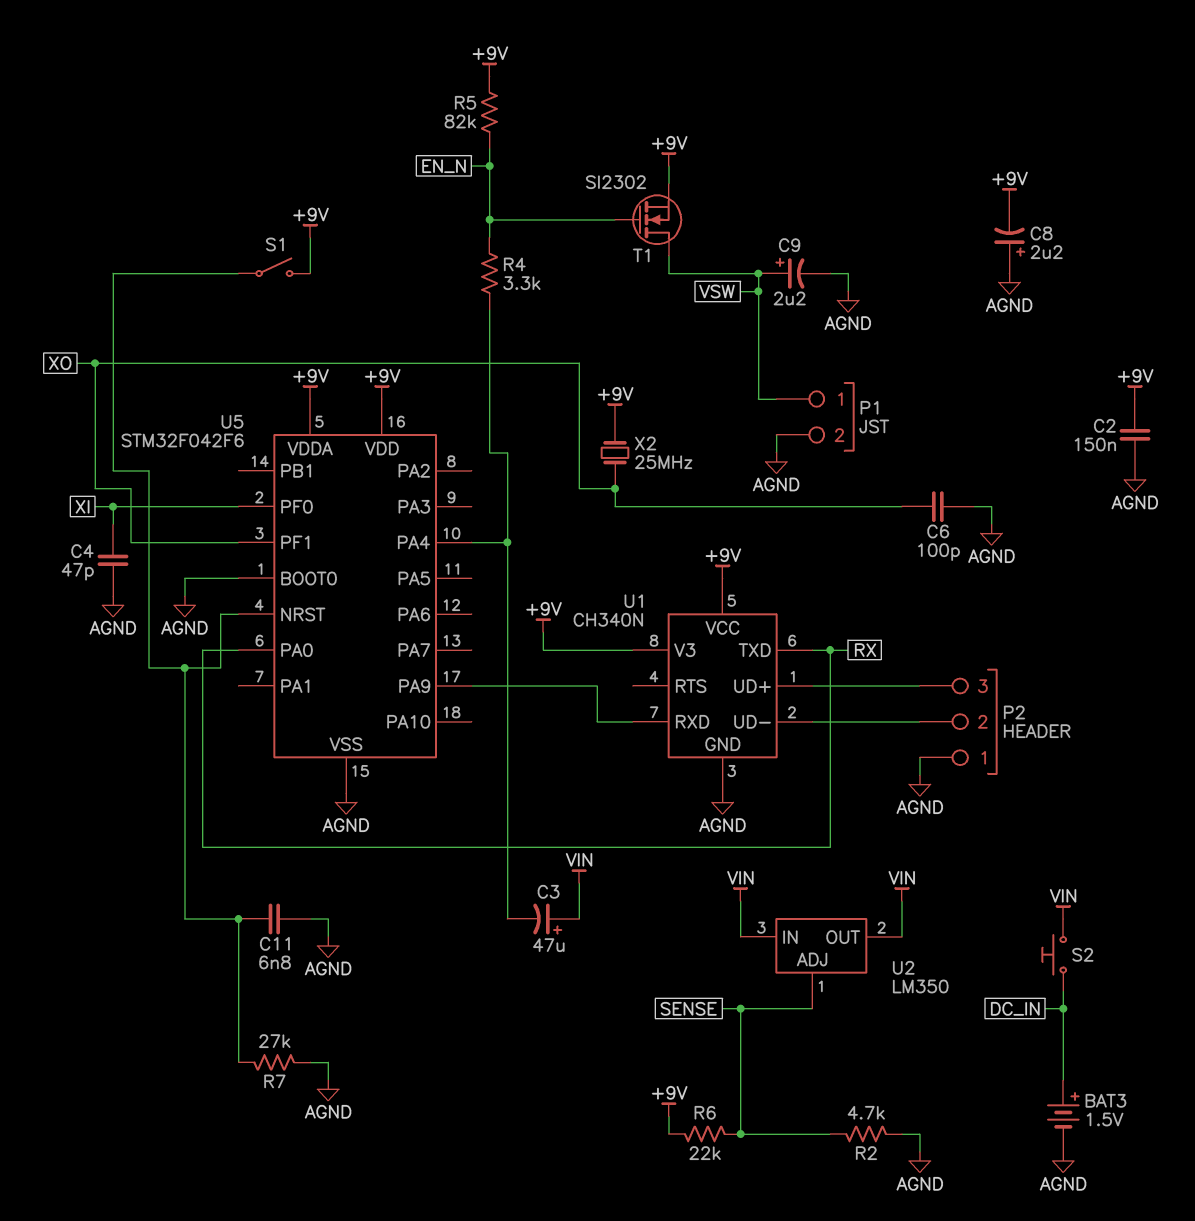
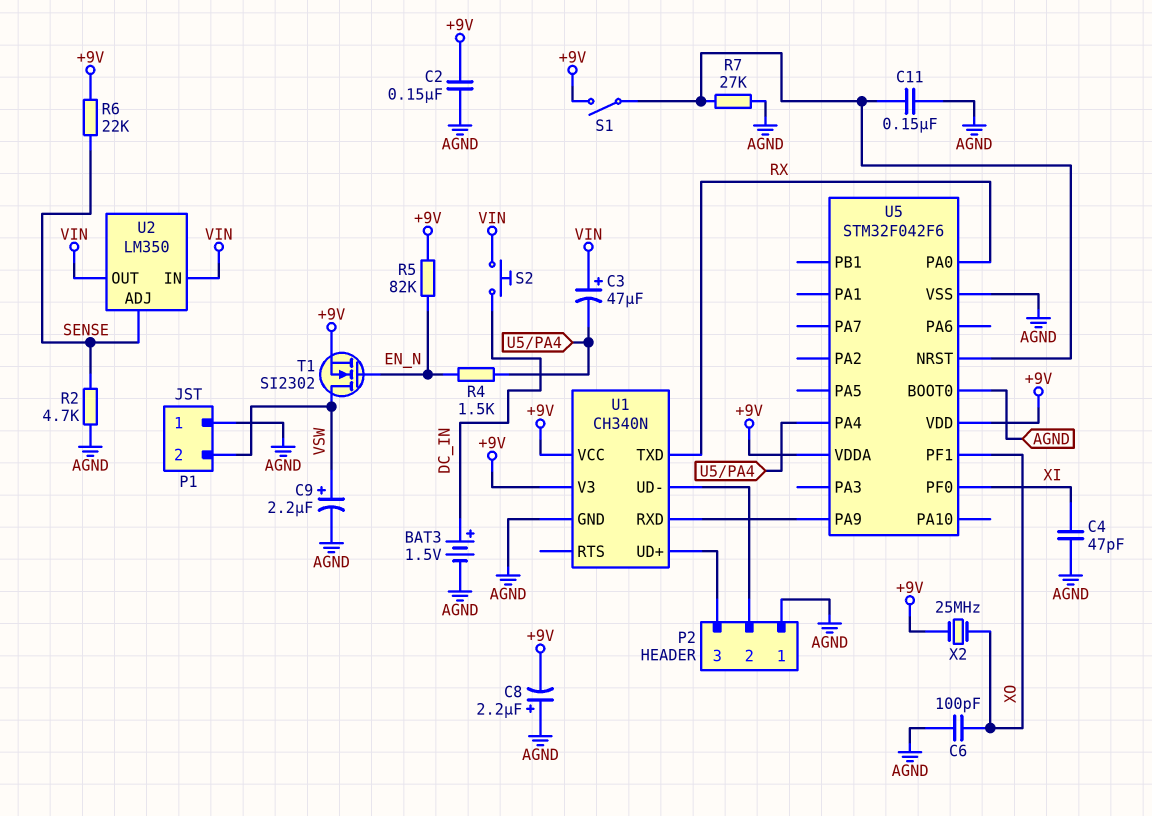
C11: 6.8nF (AGND, U5/NRST) -> 150nF (AGND, U5/NRST)
P1 pin 1: VSW -> AGND
P1 pin 2: AGND -> VSW
R4: 3.3k (EN_N, U5/PA4) -> 1.5k (EN_N, U5/PA4)

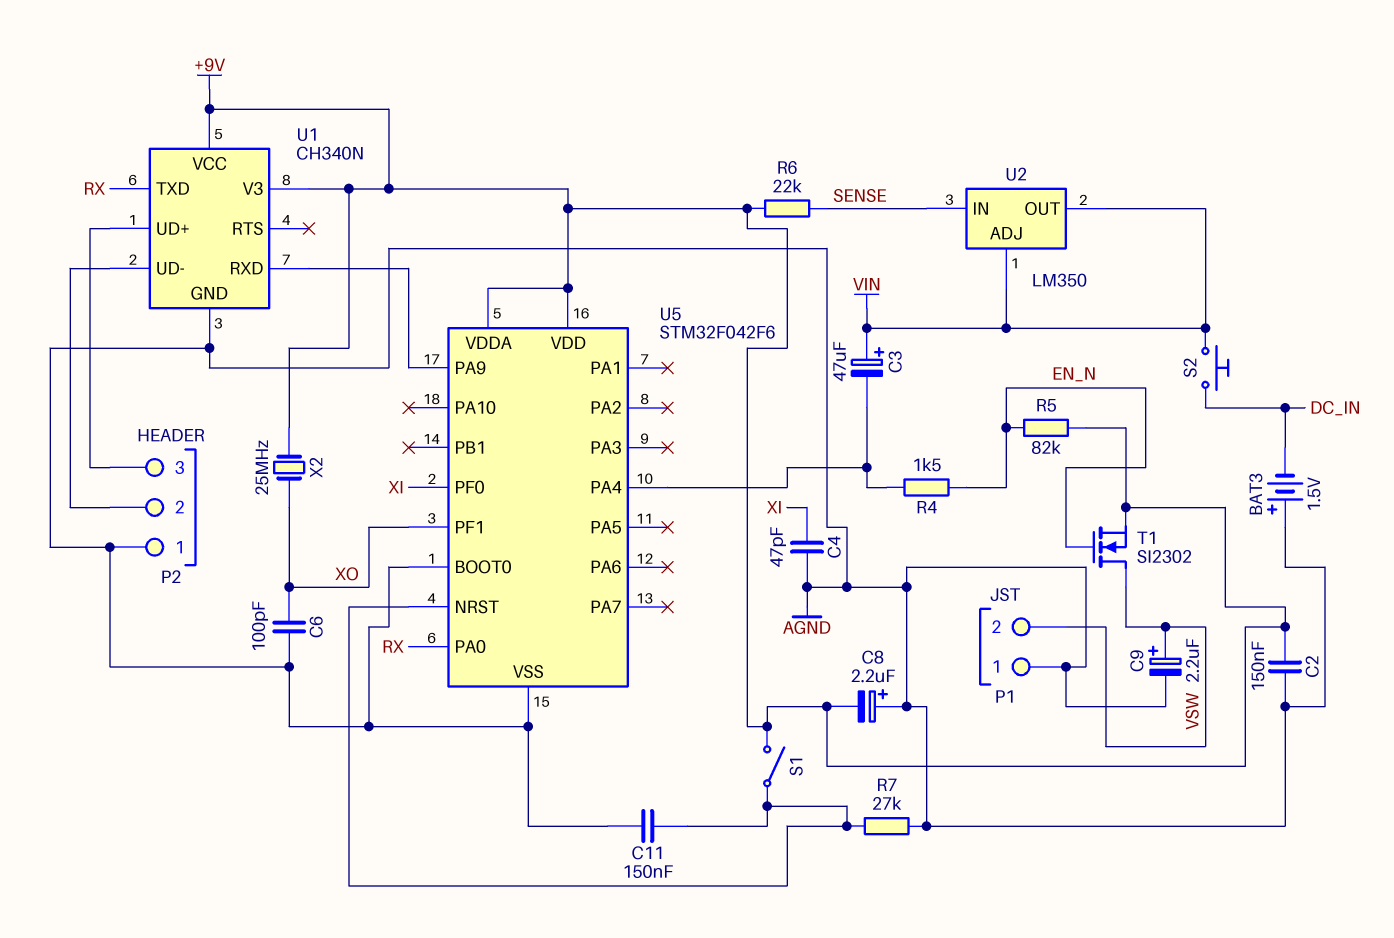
BAT3: 1.5V (plus DC_IN, minus AGND) -> 1.5V (plus AGND, minus DC_IN)
R2: 4.7k (AGND, SENSE) -> none
U2 pin ADJ: SENSE -> VIN
U2 pin IN: VIN -> SENSE

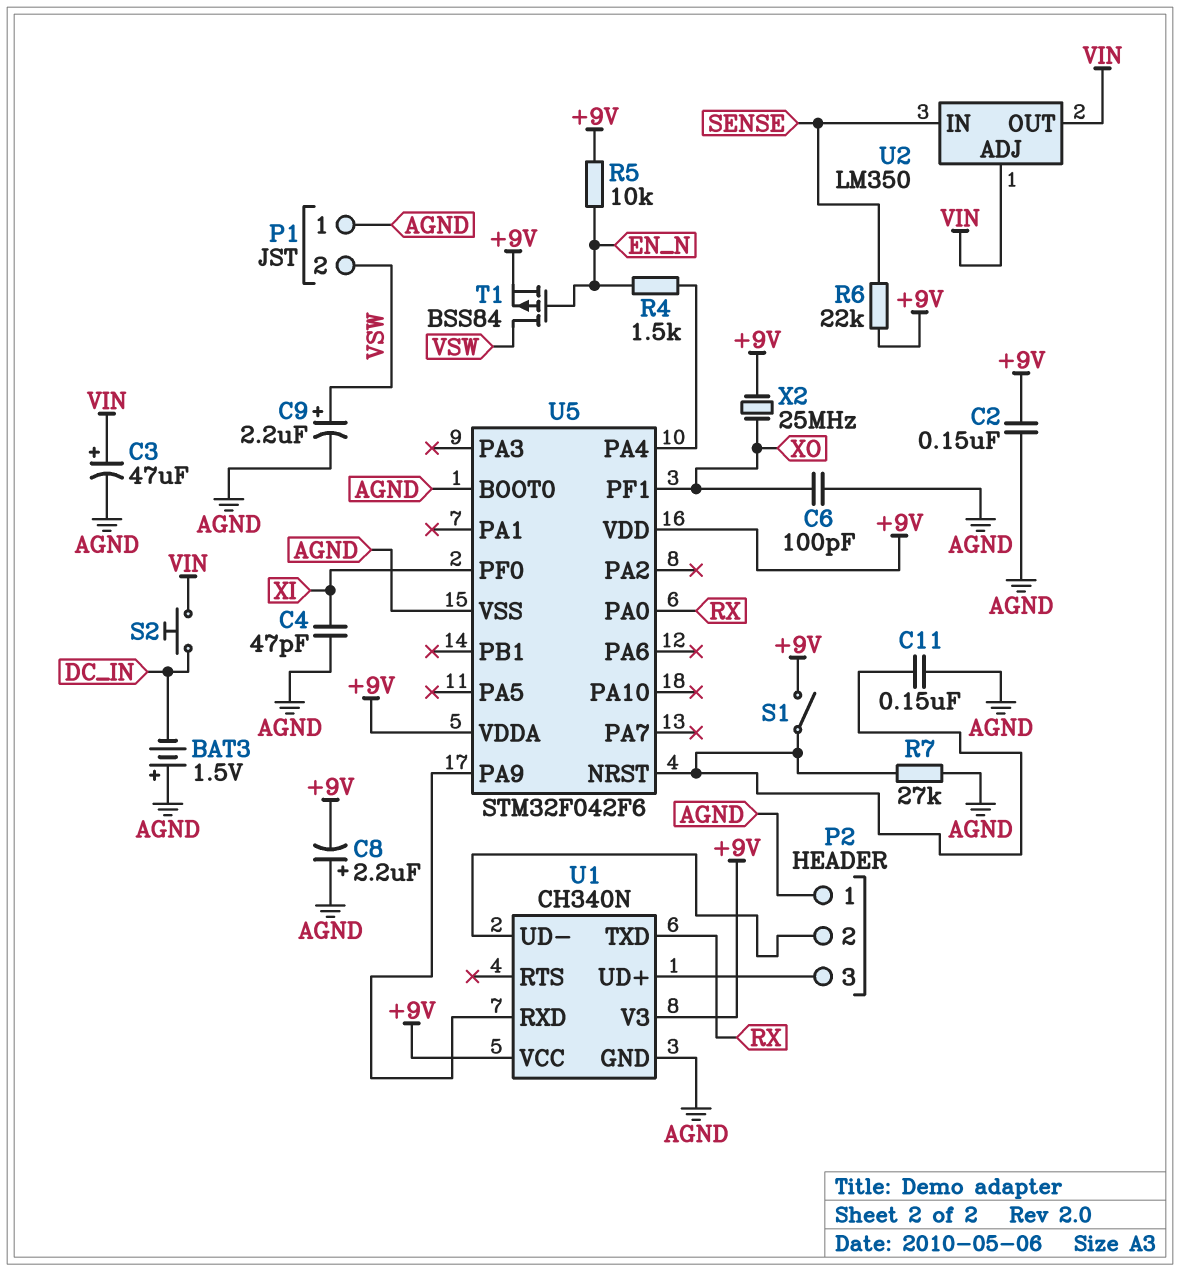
C3: 47uF (plus VIN, minus U5/PA4) -> 47uF (plus VIN, minus AGND)
R5: 82k (+9V, EN_N) -> 10k (+9V, EN_N)
T1: NMOS SI2302 (G EN_N, D VSW, S +9V) -> PMOS BSS84 (G EN_N, D VSW, S +9V)

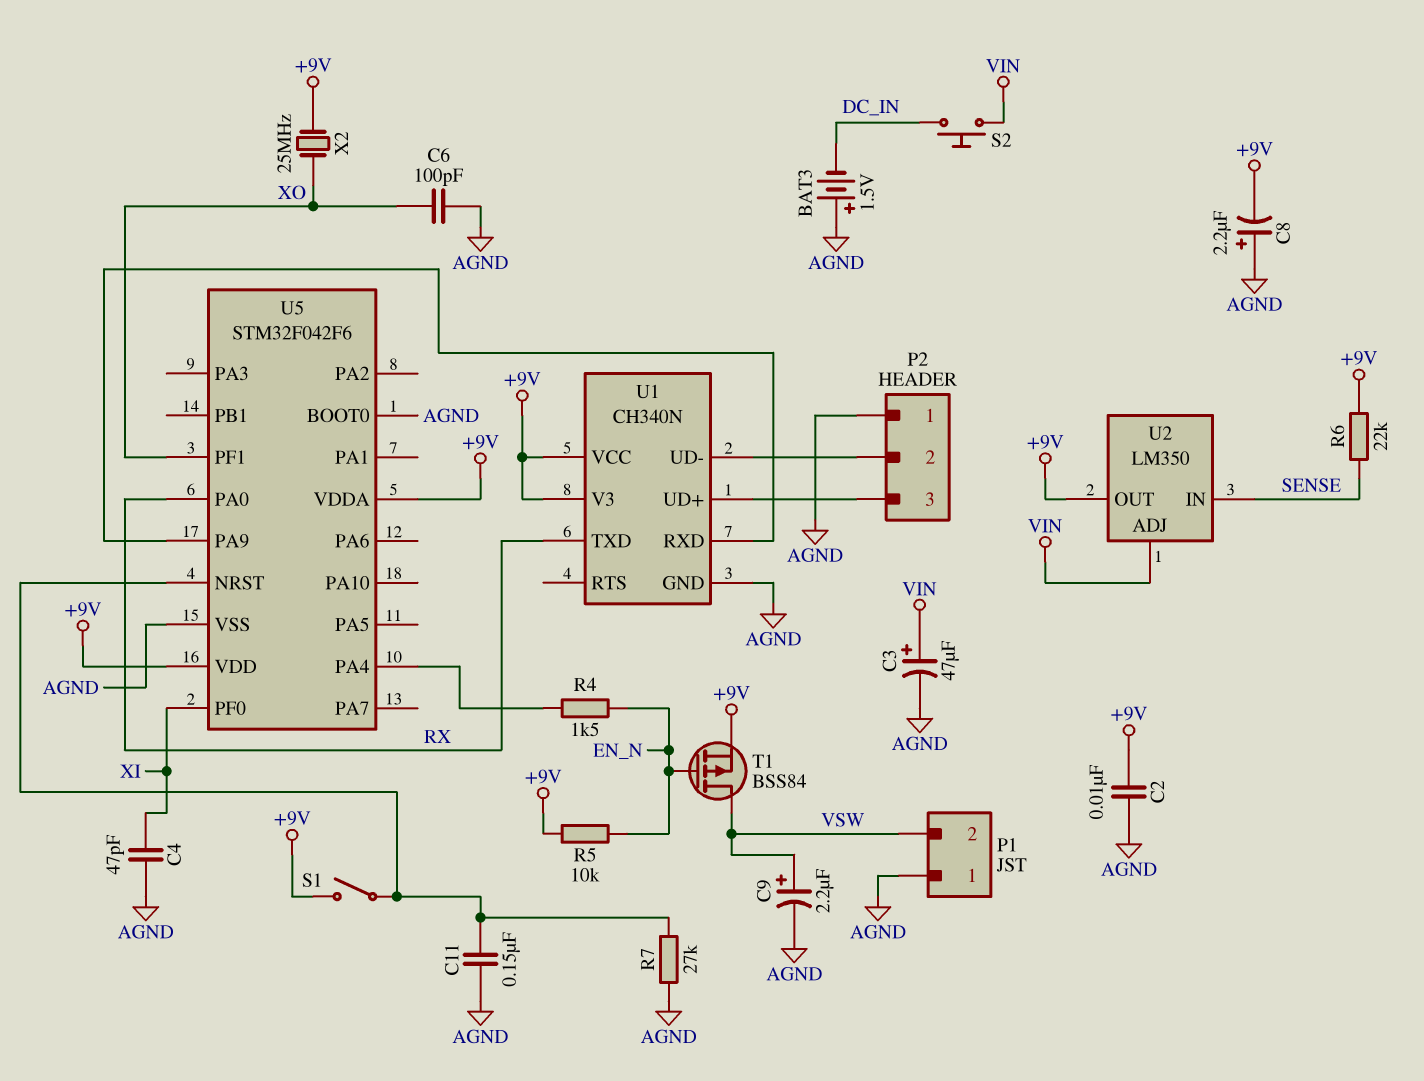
C2: 150nF (+9V, AGND) -> 10nF (+9V, AGND)
U2 pin OUT: VIN -> +9V

